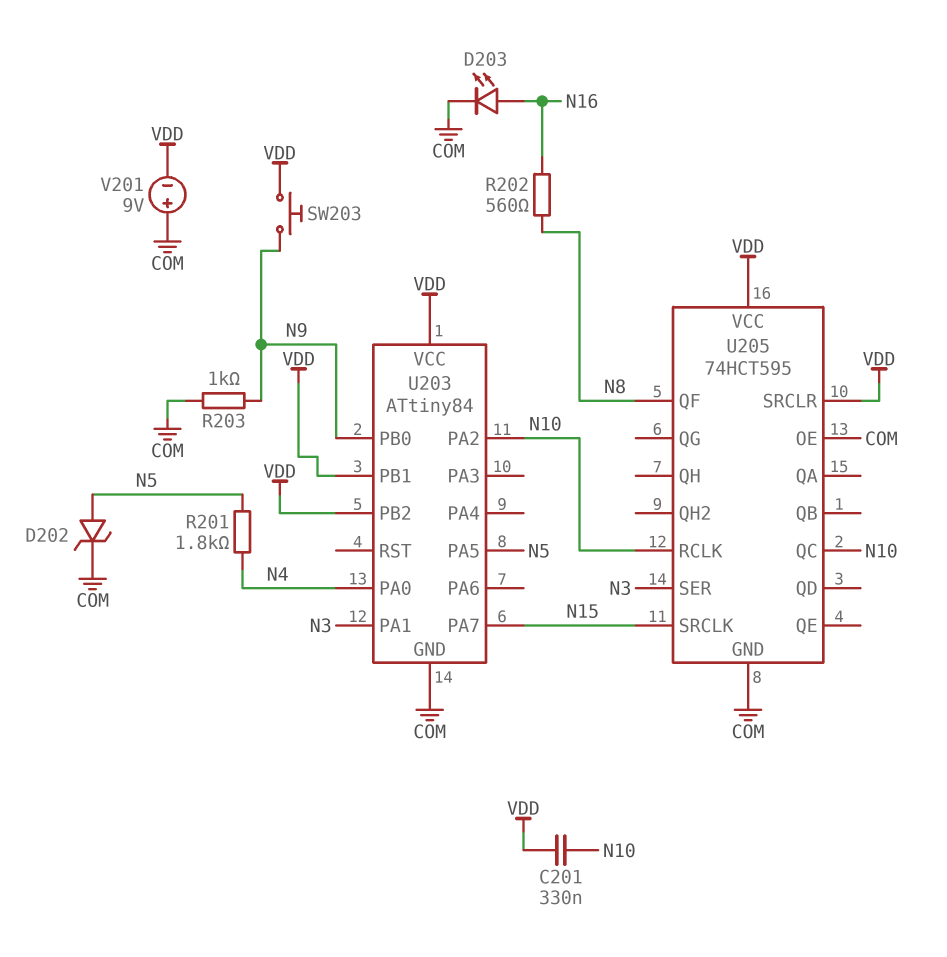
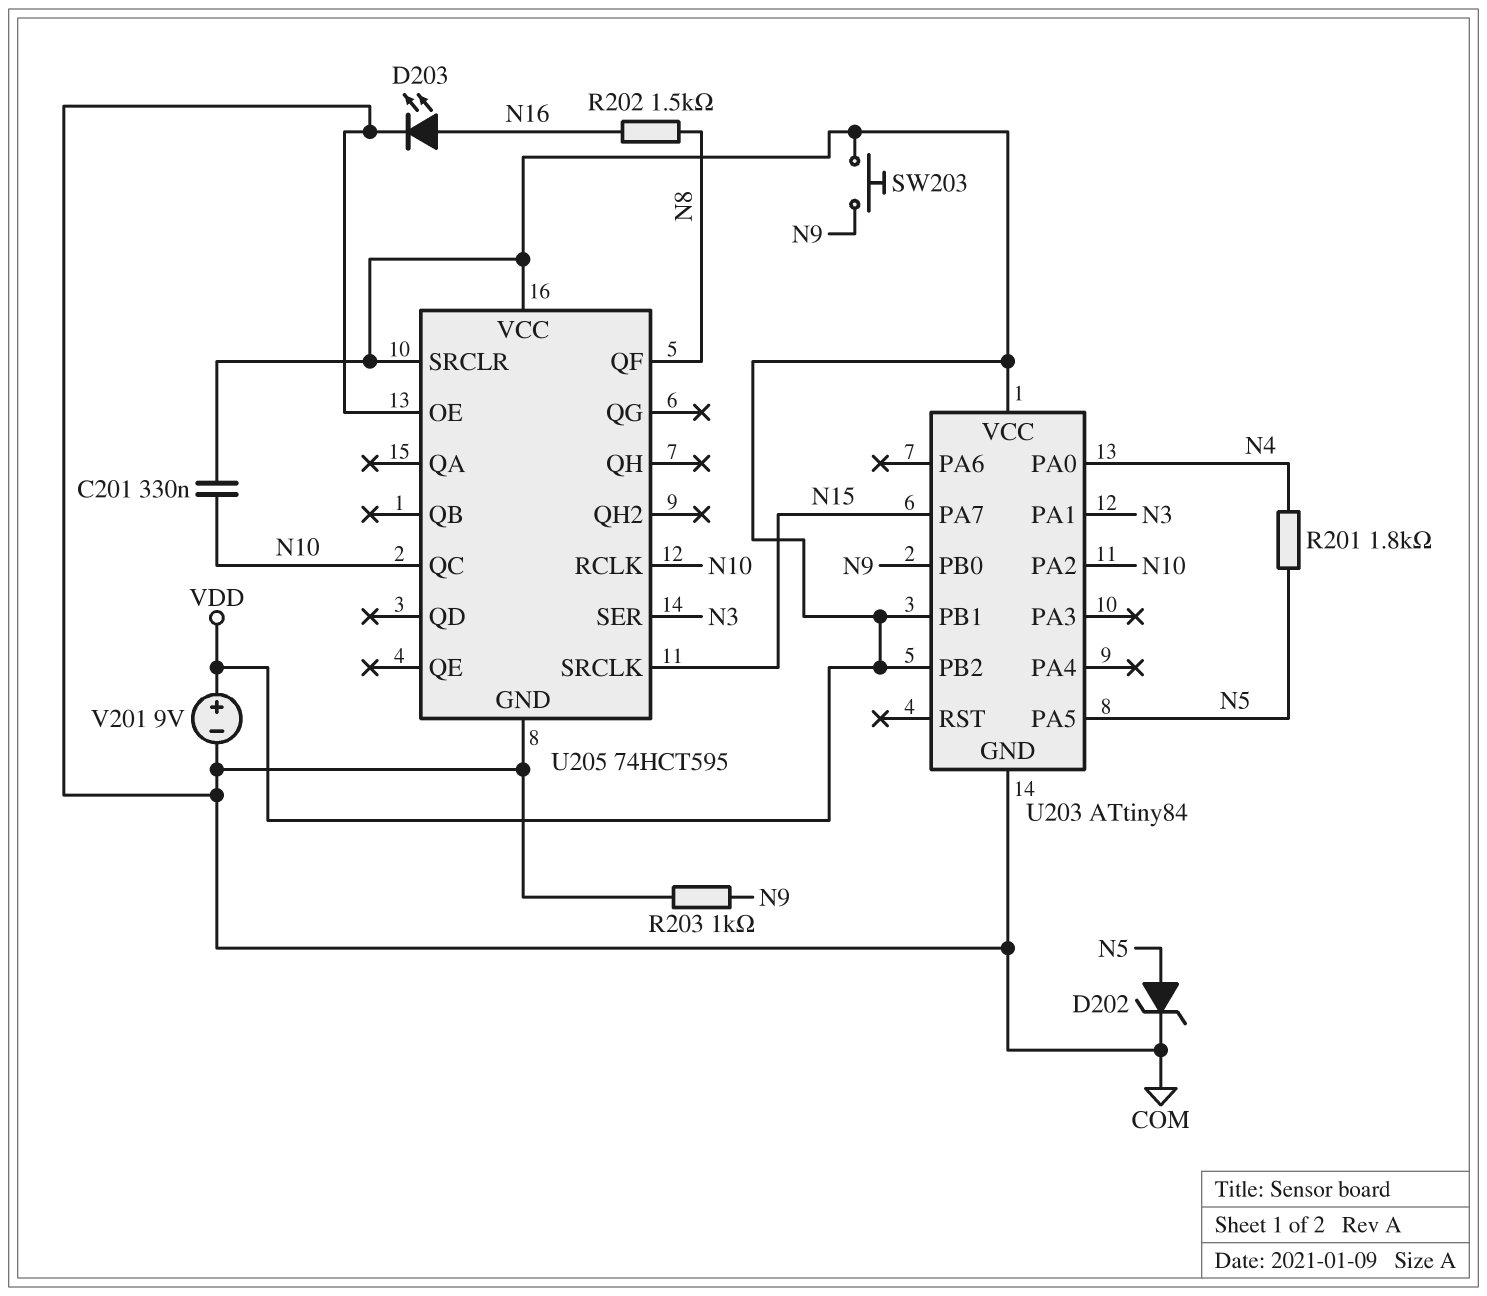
R202: 560 (N8, N16) -> 1.5k (N8, N16)
V201: 9V (plus COM, minus VDD) -> 9V (plus VDD, minus COM)

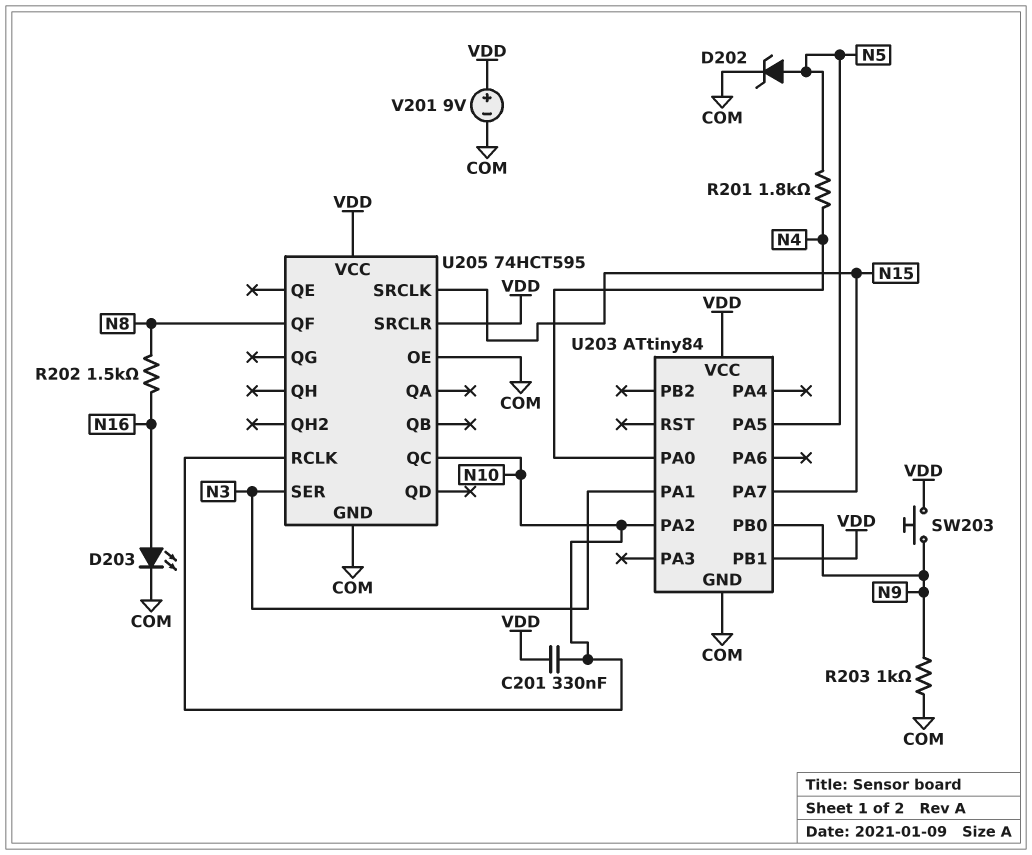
U203 pin PB2: VDD -> none

